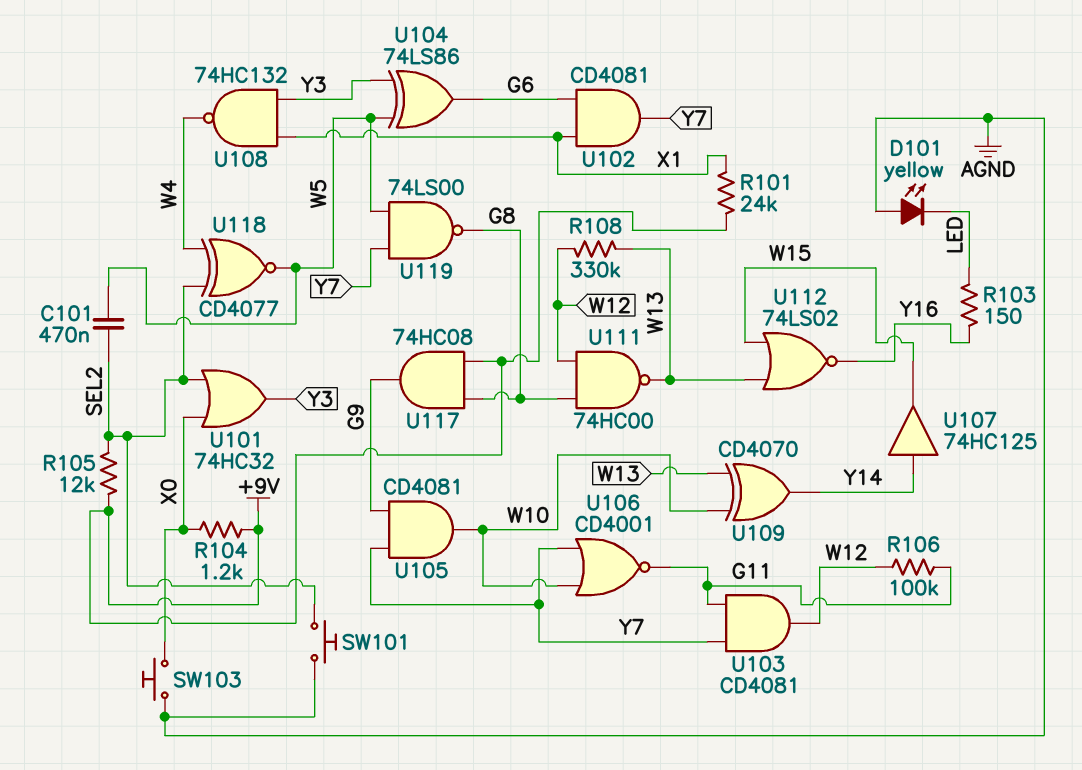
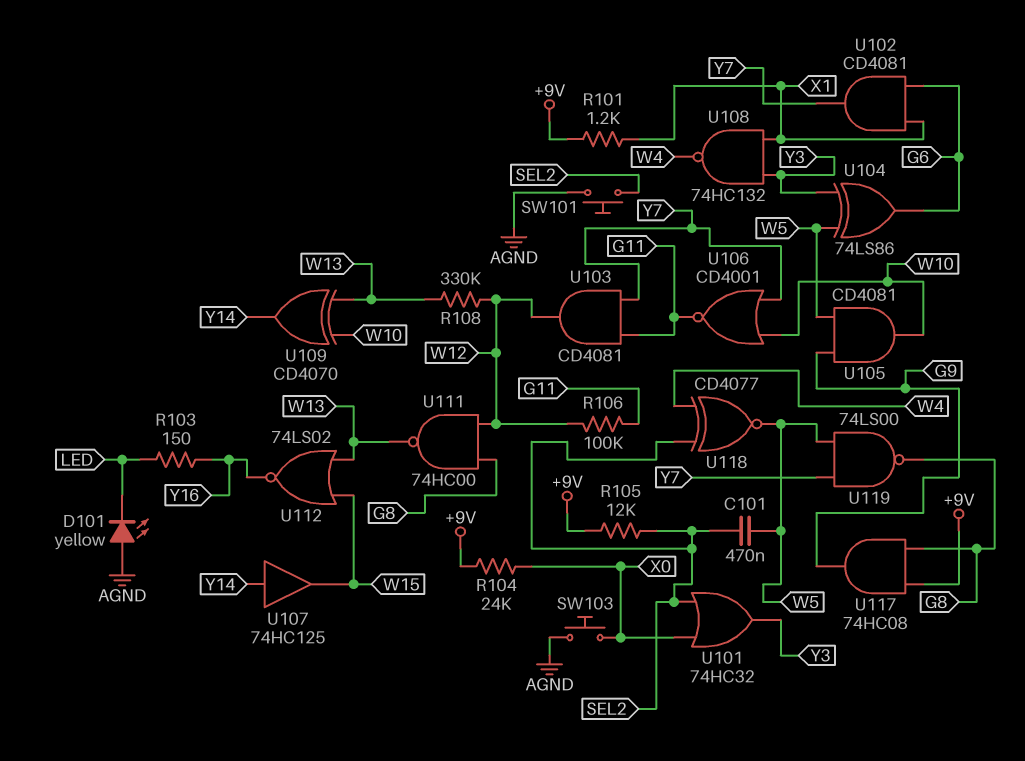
R101: 24k (+9V, X1) -> 1.2k (+9V, X1)
R104: 1.2k (+9V, X0) -> 24k (+9V, X0)
U105: AND CD4081 (in G9, in Y7, out W10) -> AND CD4081 (in G9, in W5, out W10)

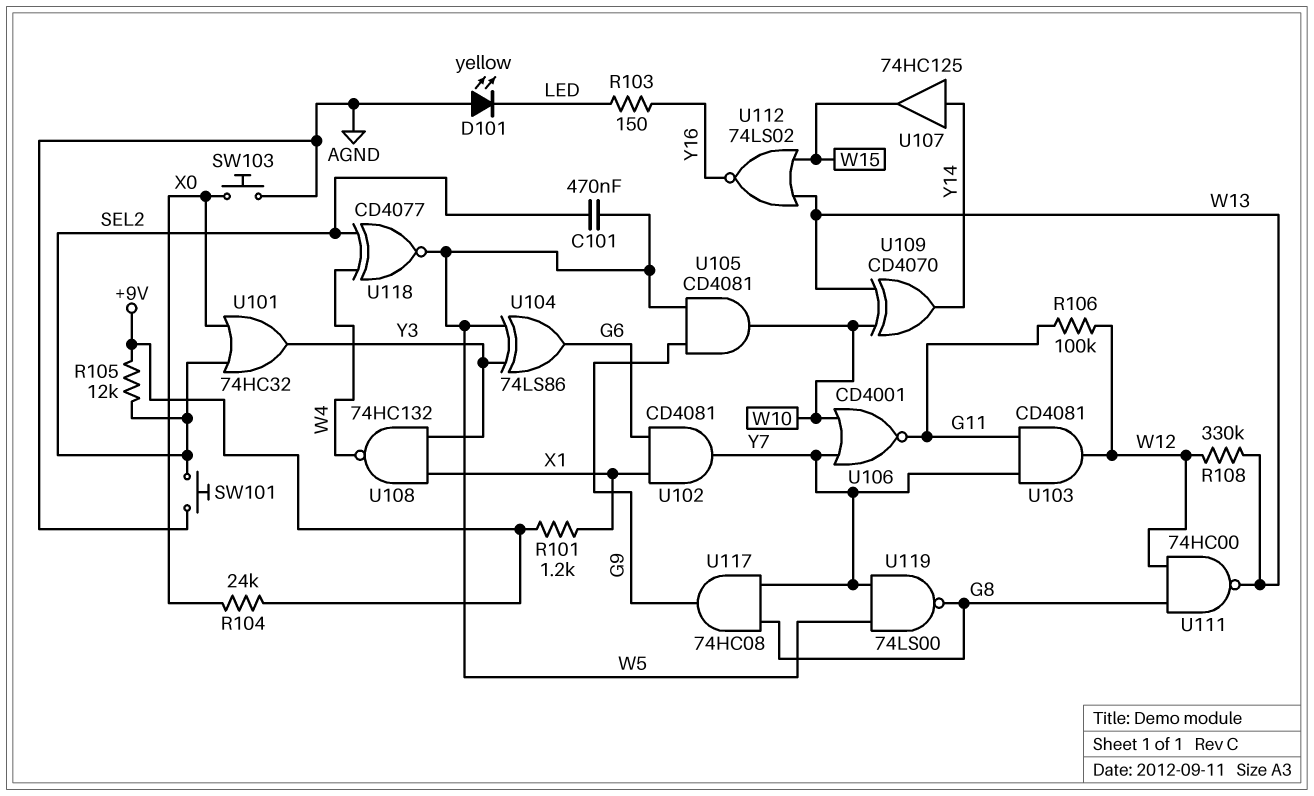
U117: AND 74HC08 (in +9V, in G8, out G9) -> AND 74HC08 (in G8, in Y7, out G9)

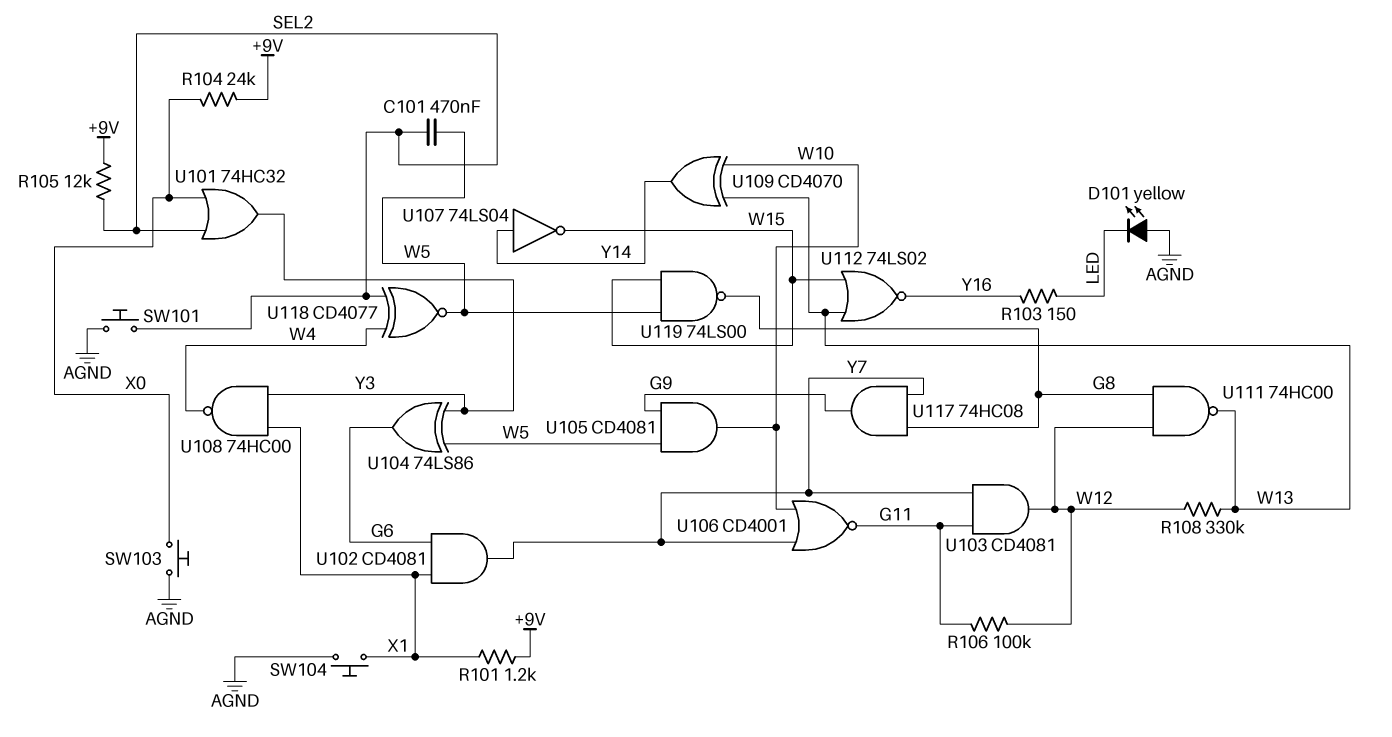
SW104: none -> button (AGND, X1)
U107: buffer 74HC125 (in Y14, out W15) -> NOT 74LS04 (in Y14, out W15)
U108: NAND 74HC132 (in X1, in Y3, out W4) -> NAND 74HC00 (in X1, in Y3, out W4)
U119: NAND 74LS00 (in W5, in Y7, out G8) -> NAND 74LS00 (in W5, in W15, out G8)

